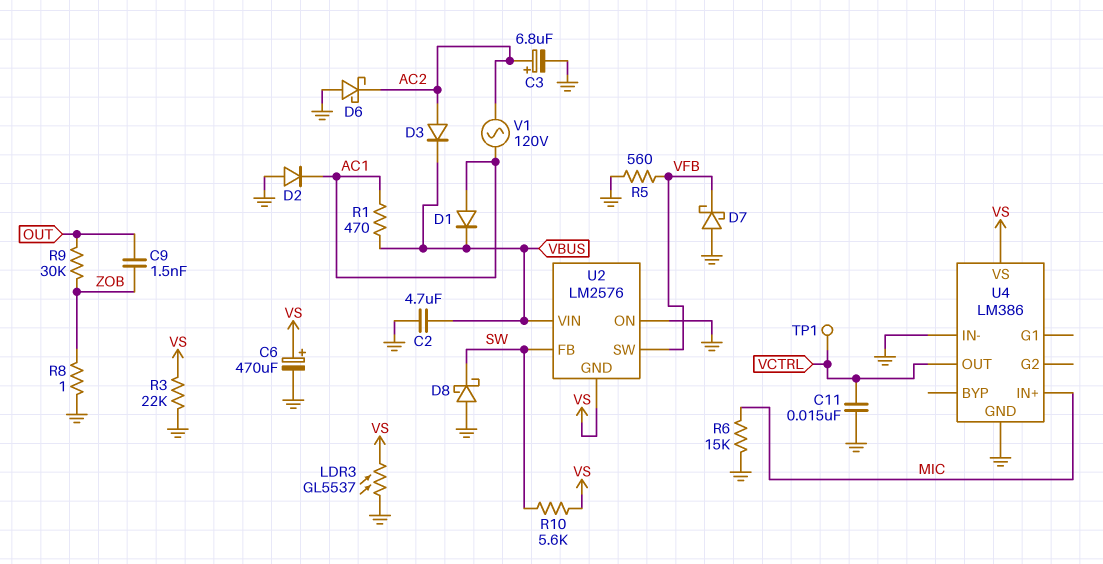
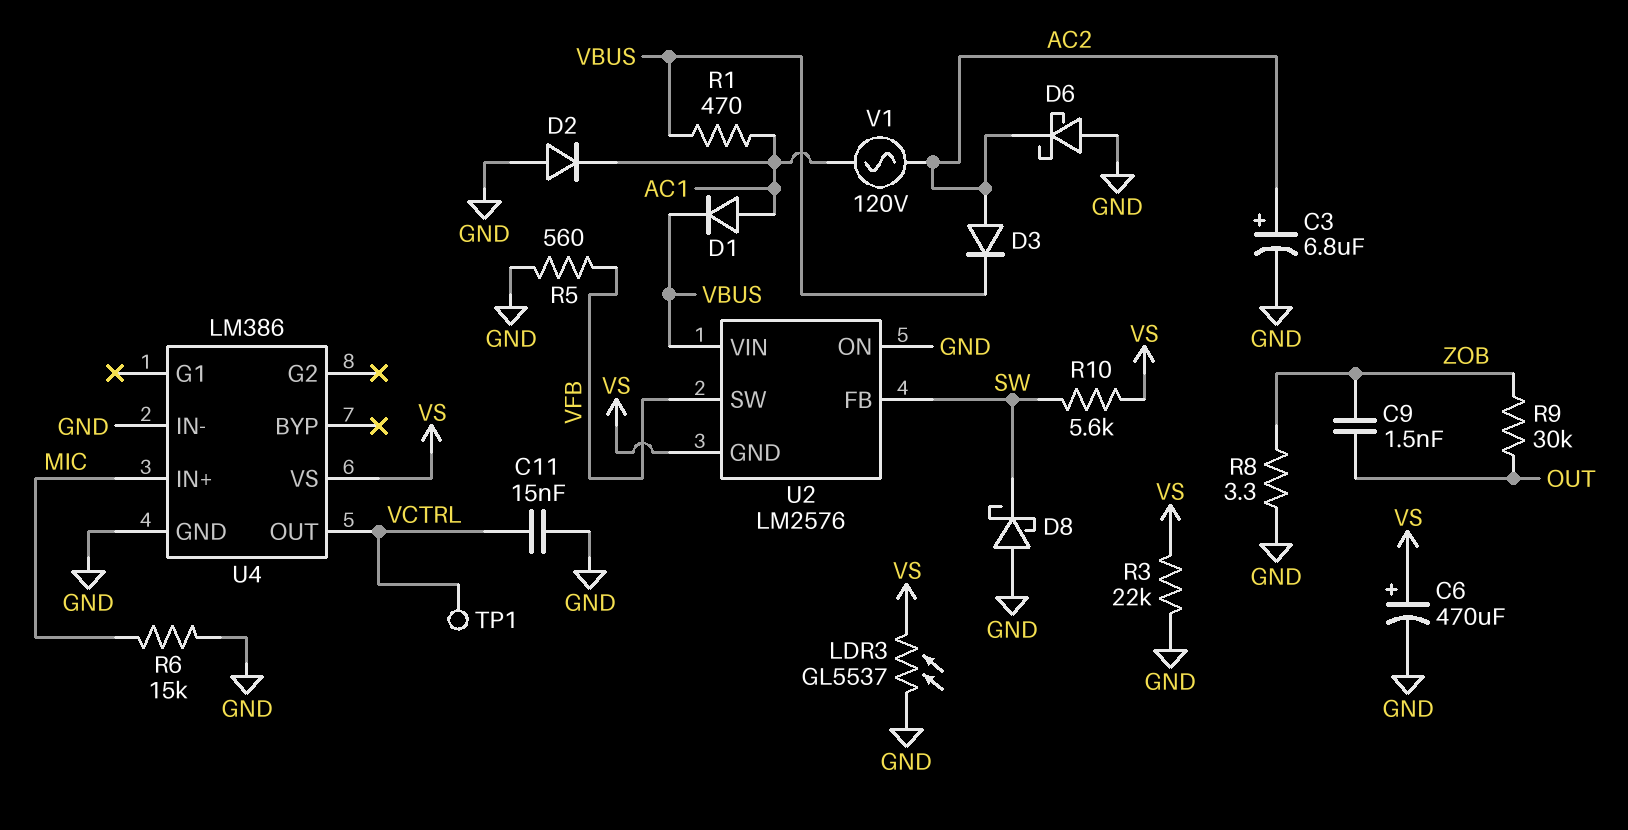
C2: 4.7uF (GND, VBUS) -> none
D7: schottky (A GND, K VFB) -> none
R8: 1 (GND, ZOB) -> 3.3 (GND, ZOB)

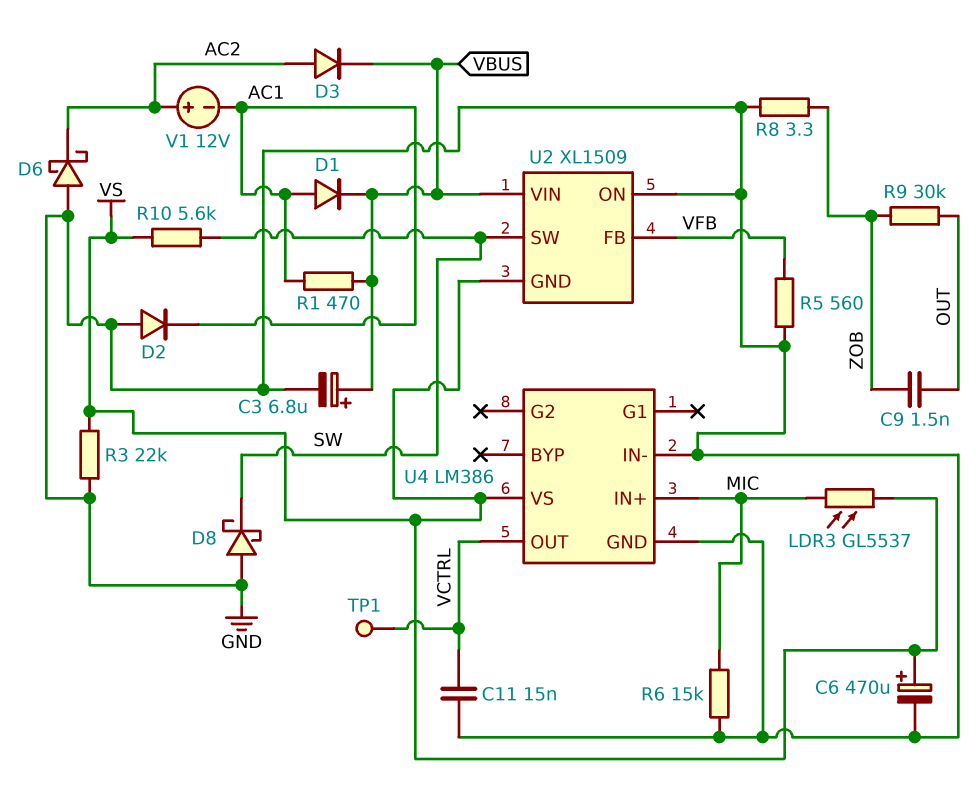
C3: 6.8uF (plus AC2, minus GND) -> 6.8uF (plus VBUS, minus GND)
LDR3: GL5537 (GND, VS) -> GL5537 (MIC, VS)
U2: LM2576 -> XL1509
U2 pin FB: SW -> VFB
U2 pin SW: VFB -> SW
V1: AC 120V (AC1, AC2) -> 12V (plus AC2, minus AC1)

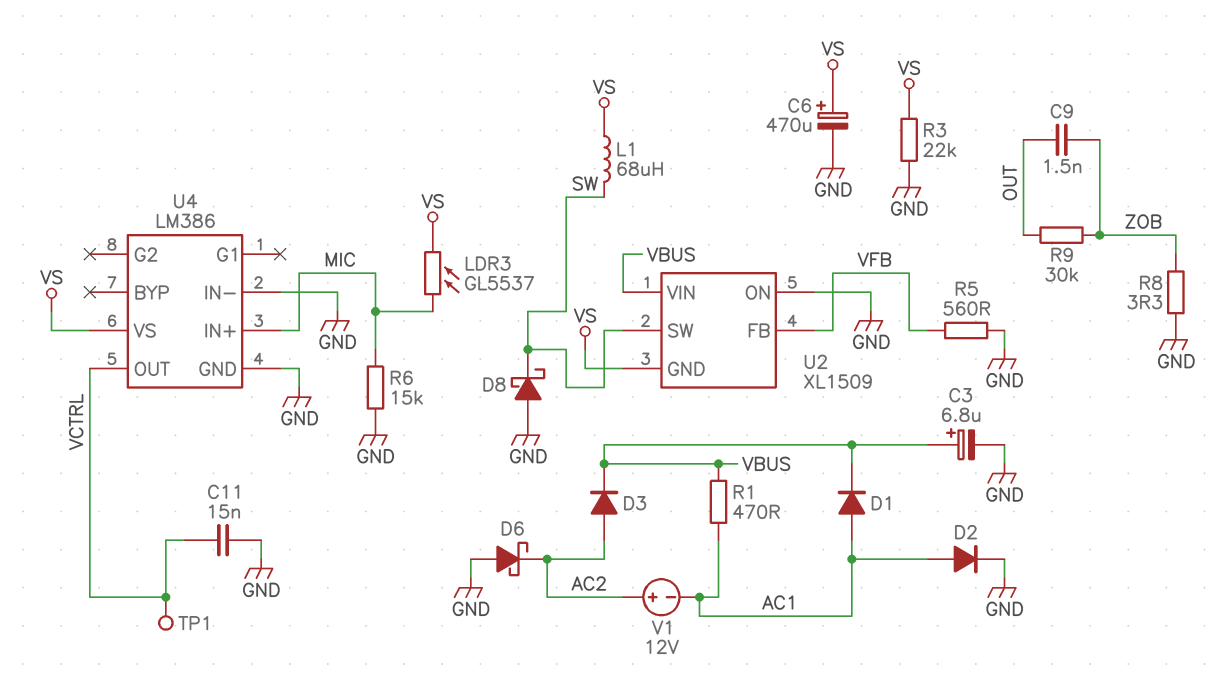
D2: diode (A GND, K AC1) -> diode (A AC1, K GND)
L1: none -> 68uH (SW, VS)
R10: 5.6k (SW, VS) -> none

